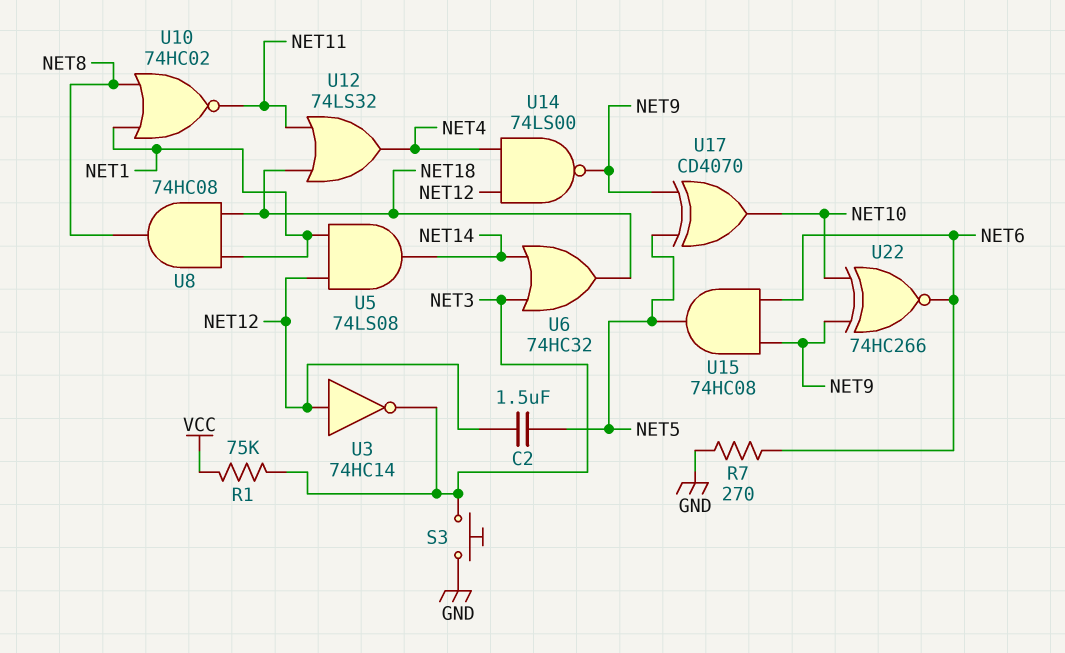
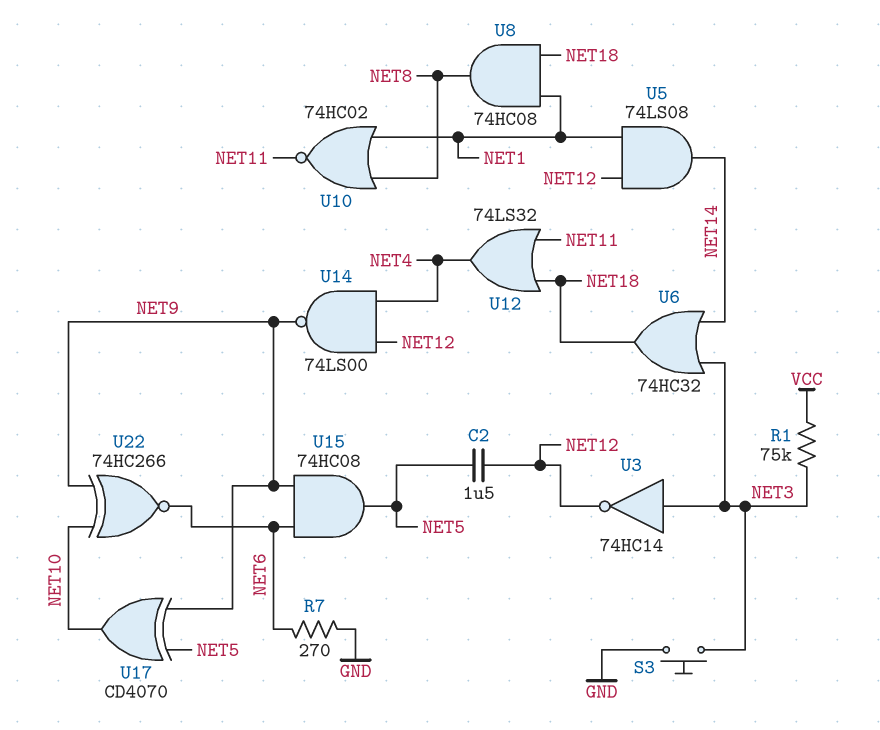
U3: NOT 74HC14 (in NET12, out NET3) -> NOT 74HC14 (in NET3, out NET12)

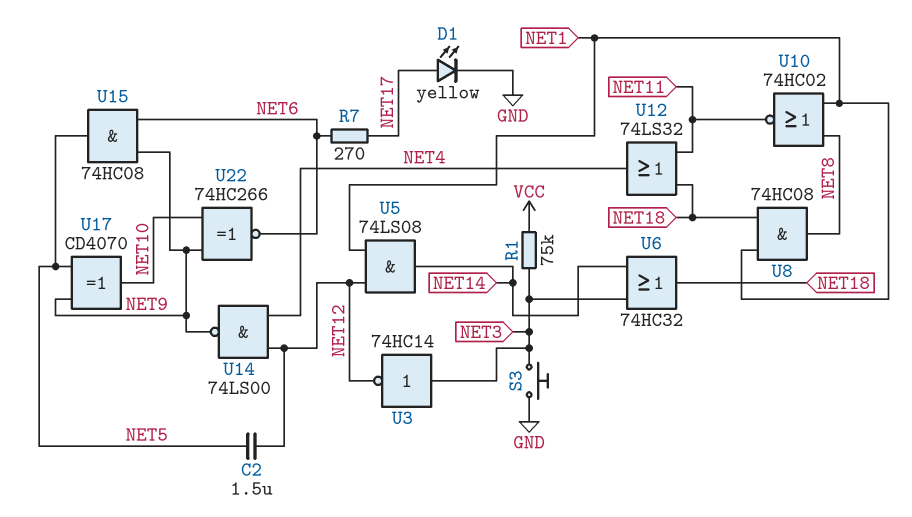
D1: none -> LED yellow (A NET17, K GND)
R7: 270 (GND, NET6) -> 270 (NET6, NET17)

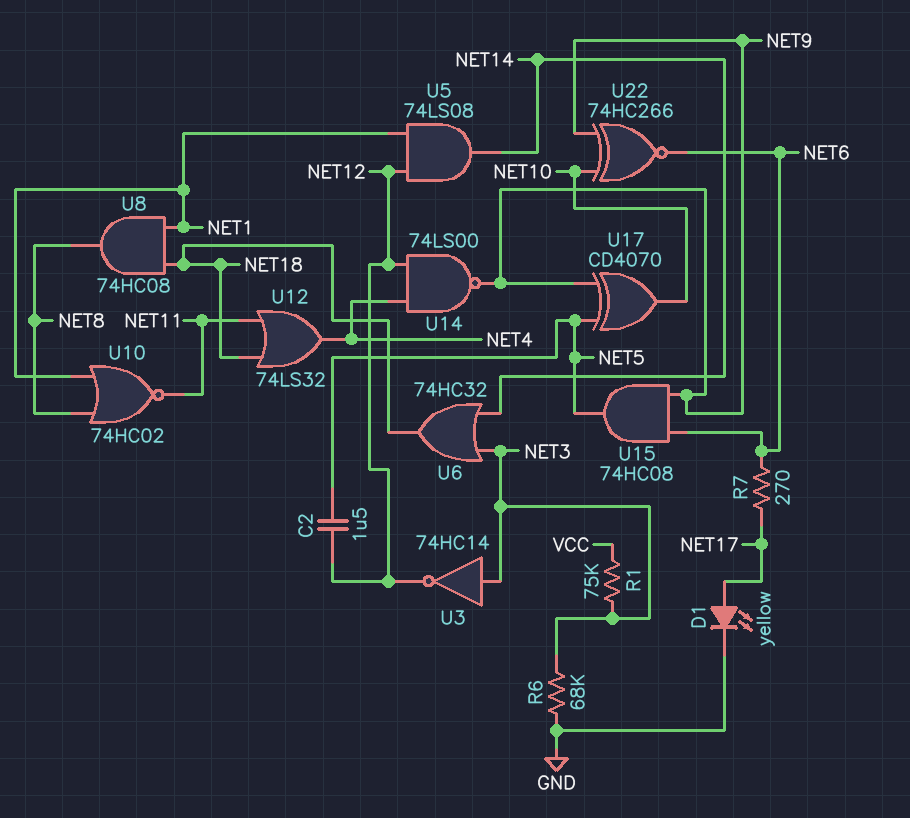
R6: none -> 68k (GND, NET3)
S3: button (GND, NET3) -> none

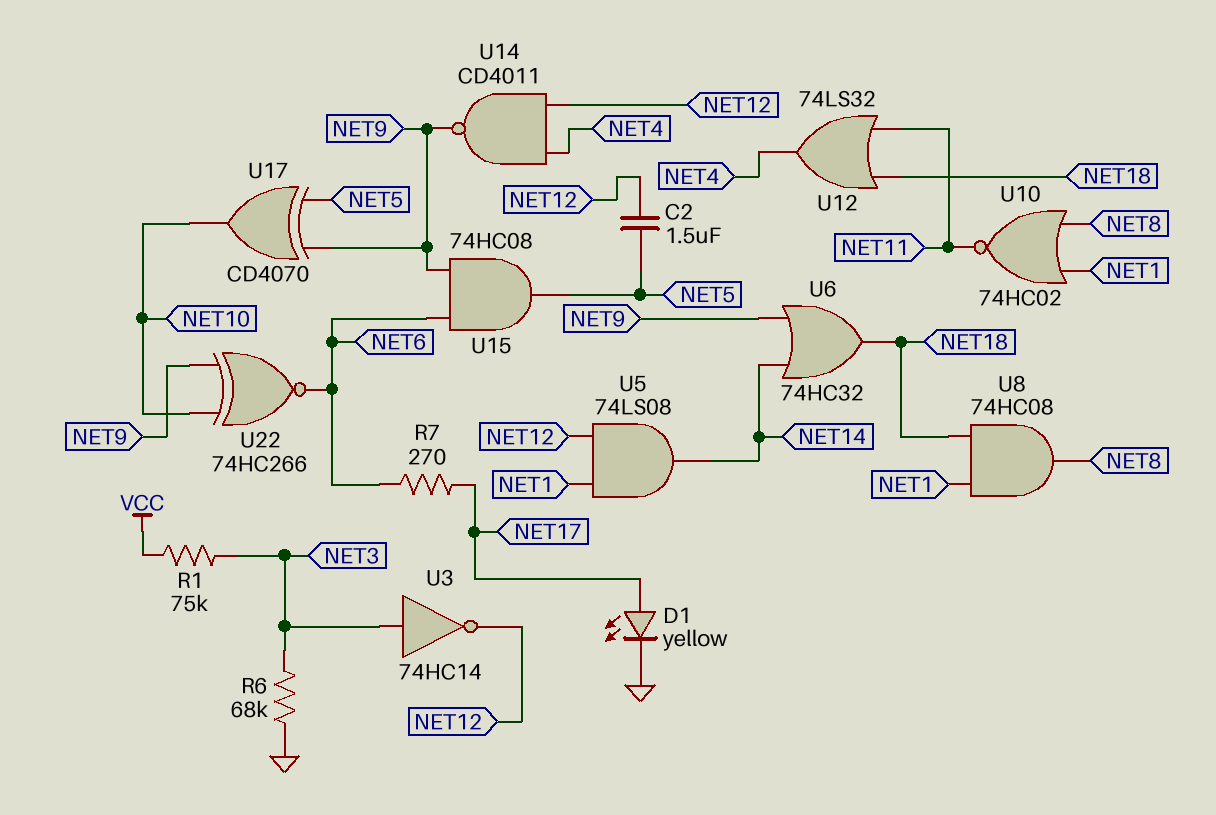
U6: OR 74HC32 (in NET3, in NET14, out NET18) -> OR 74HC32 (in NET9, in NET14, out NET18)
U14: NAND 74LS00 (in NET4, in NET12, out NET9) -> NAND CD4011 (in NET4, in NET12, out NET9)

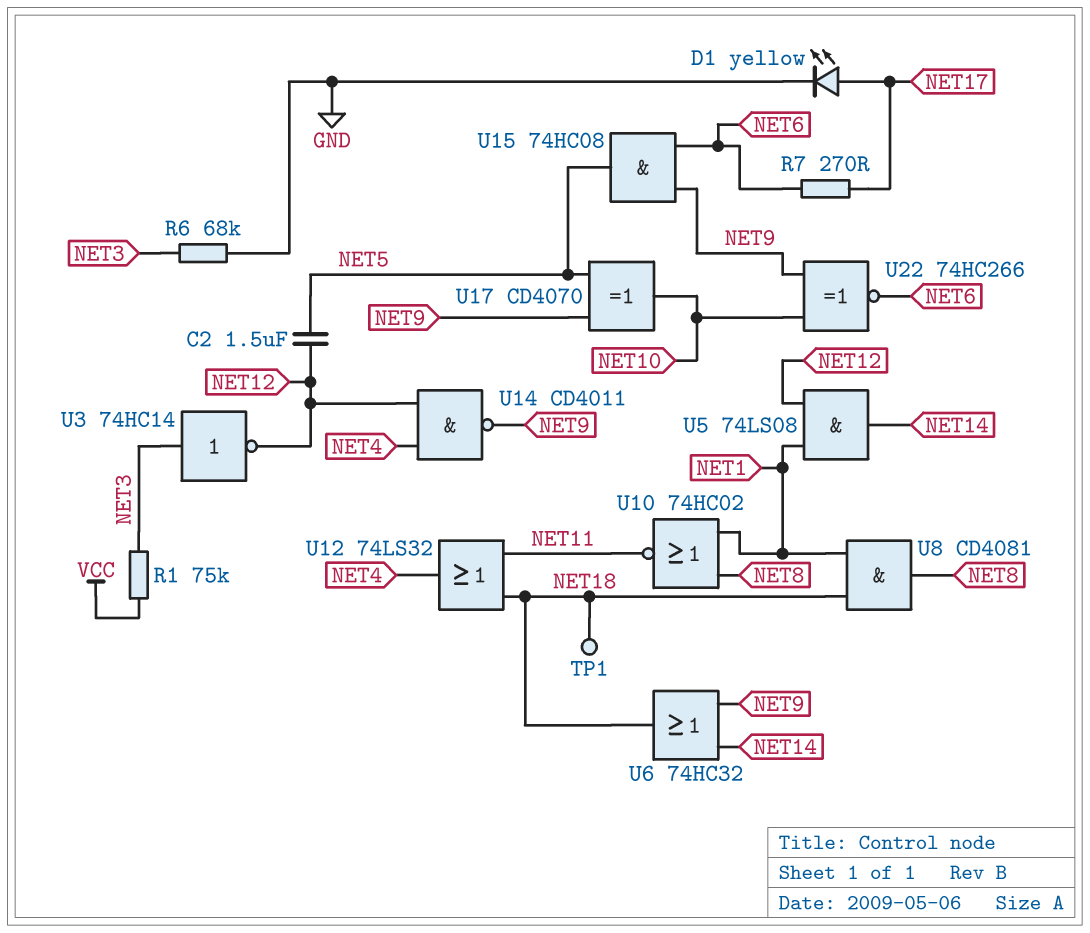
TP1: none -> test point (NET18)
U8: AND 74HC08 (in NET1, in NET18, out NET8) -> AND CD4081 (in NET1, in NET18, out NET8)

